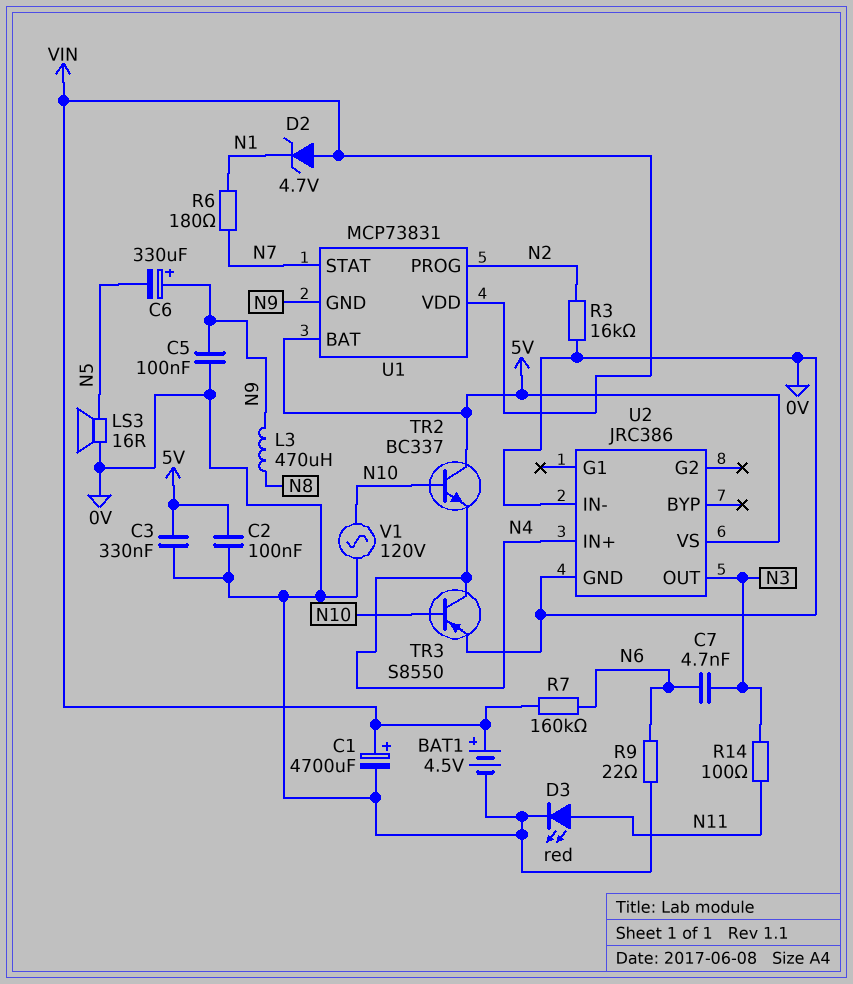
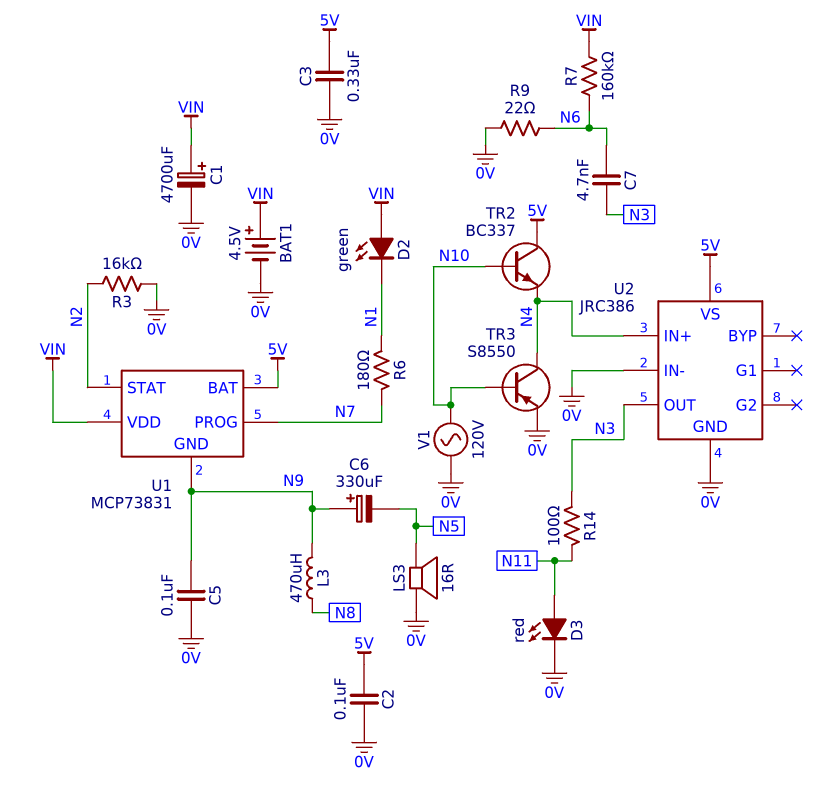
D2: zener 4.7V (A VIN, K N1) -> LED green (A VIN, K N1)
U1 pin PROG: N2 -> N7
U1 pin STAT: N7 -> N2

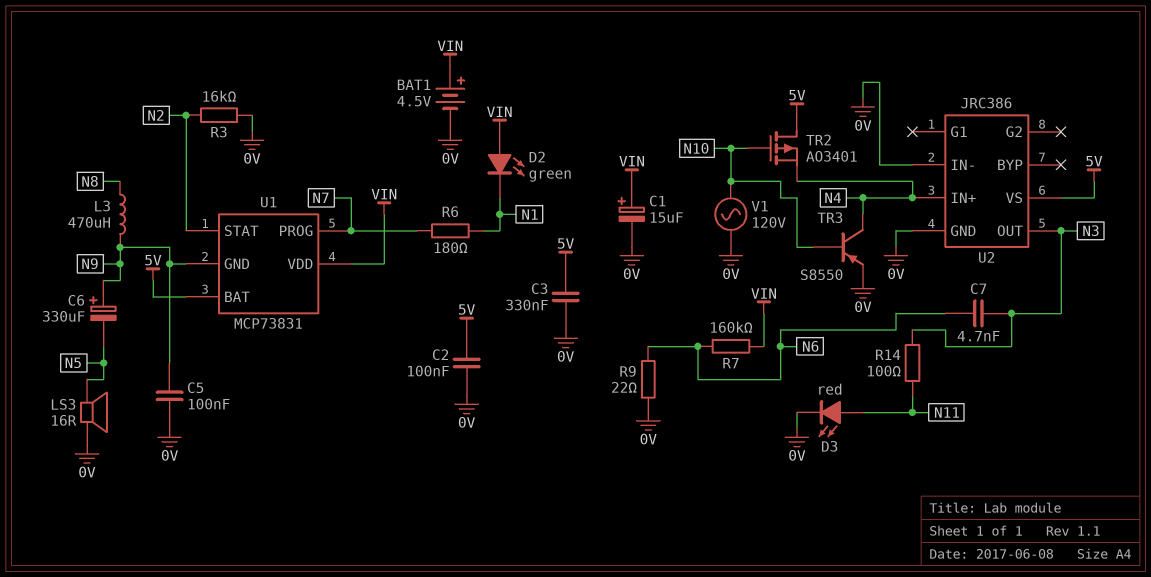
C1: 4700uF (plus VIN, minus 0V) -> 15uF (plus VIN, minus 0V)
TR2: NPN BC337 (B N10, C 5V, E N4) -> PMOS AO3401 (G N10, D 5V, S N4)

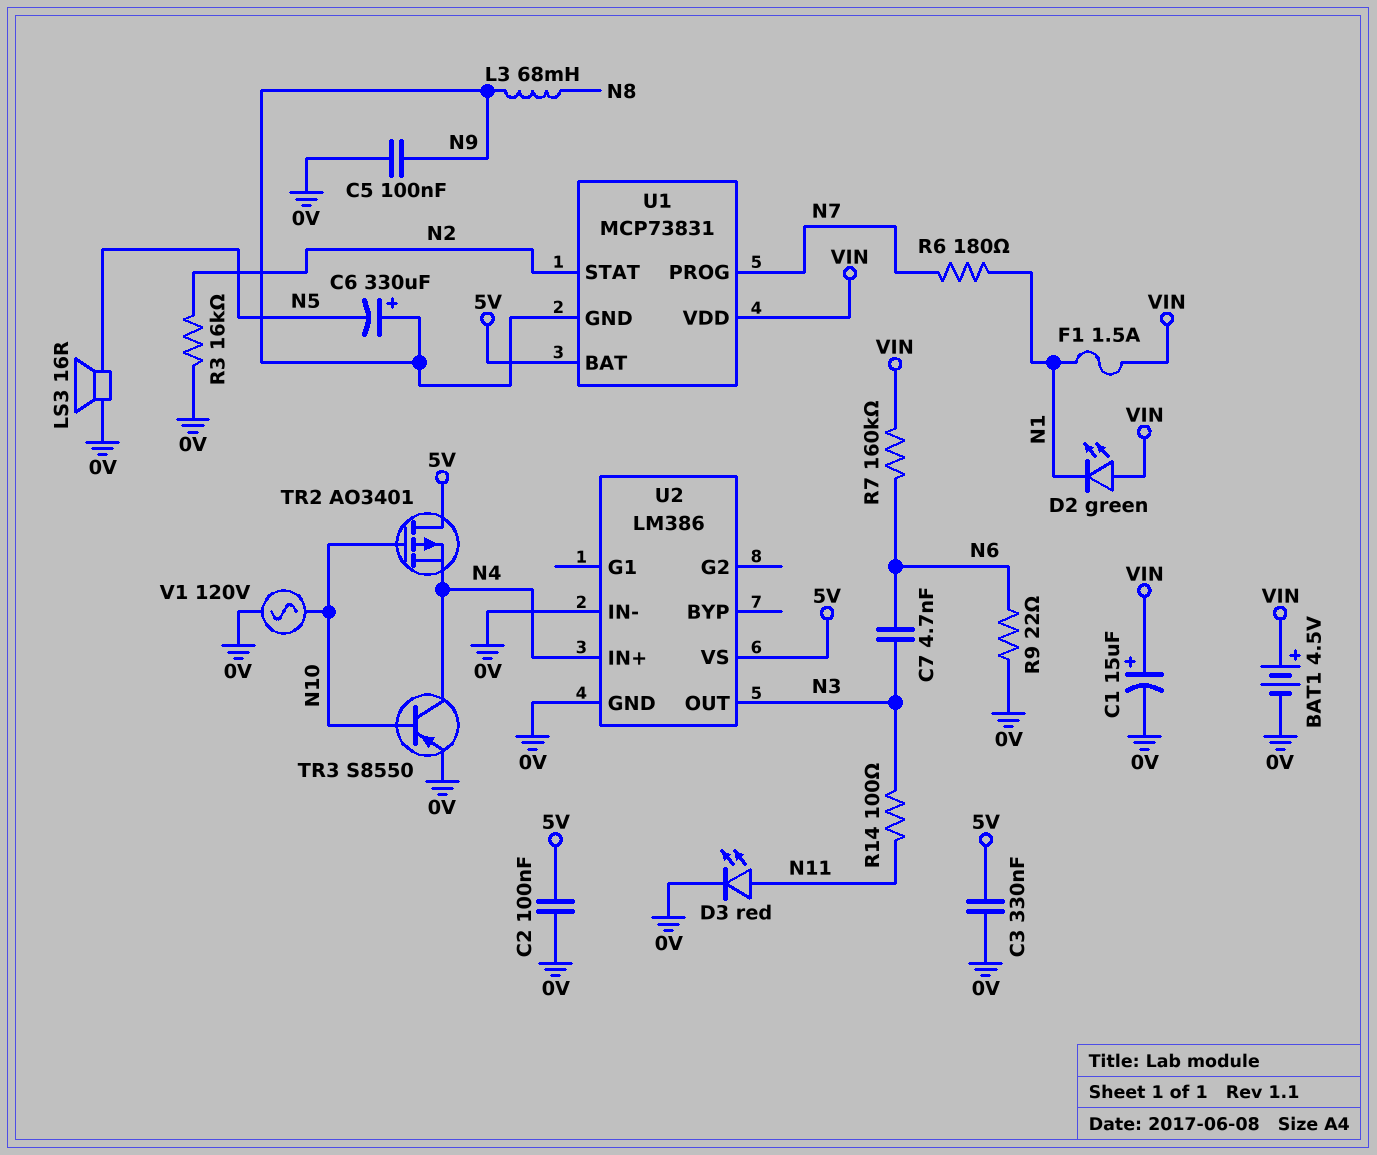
F1: none -> 1.5A (N1, VIN)
L3: 470uH (N8, N9) -> 68mH (N8, N9)
U2: JRC386 -> LM386

